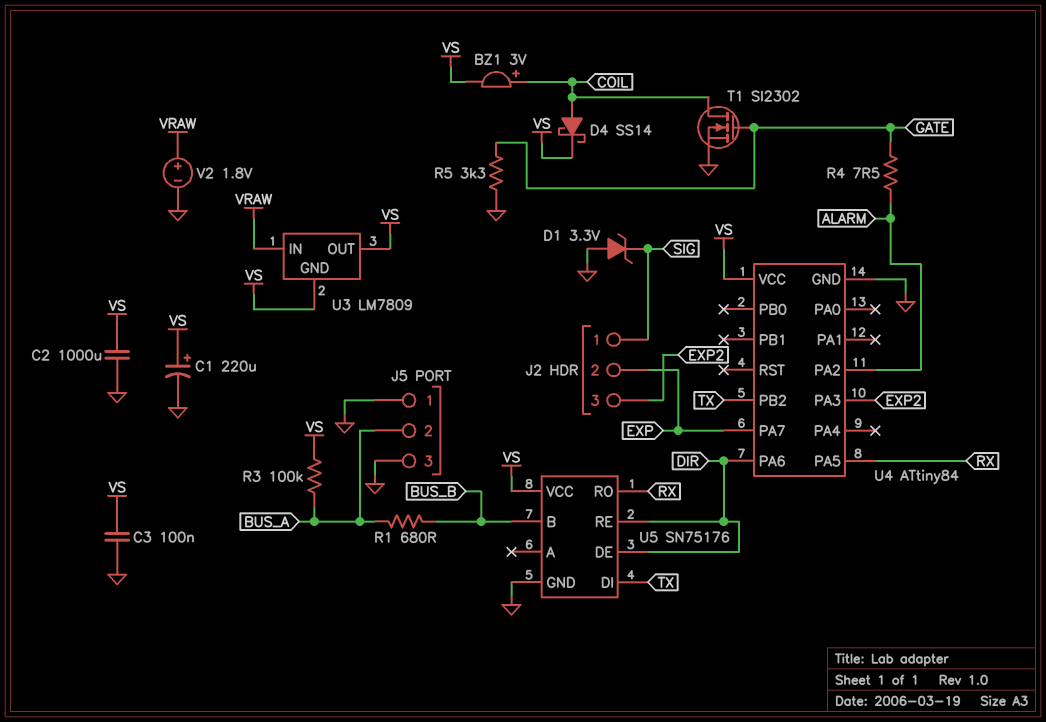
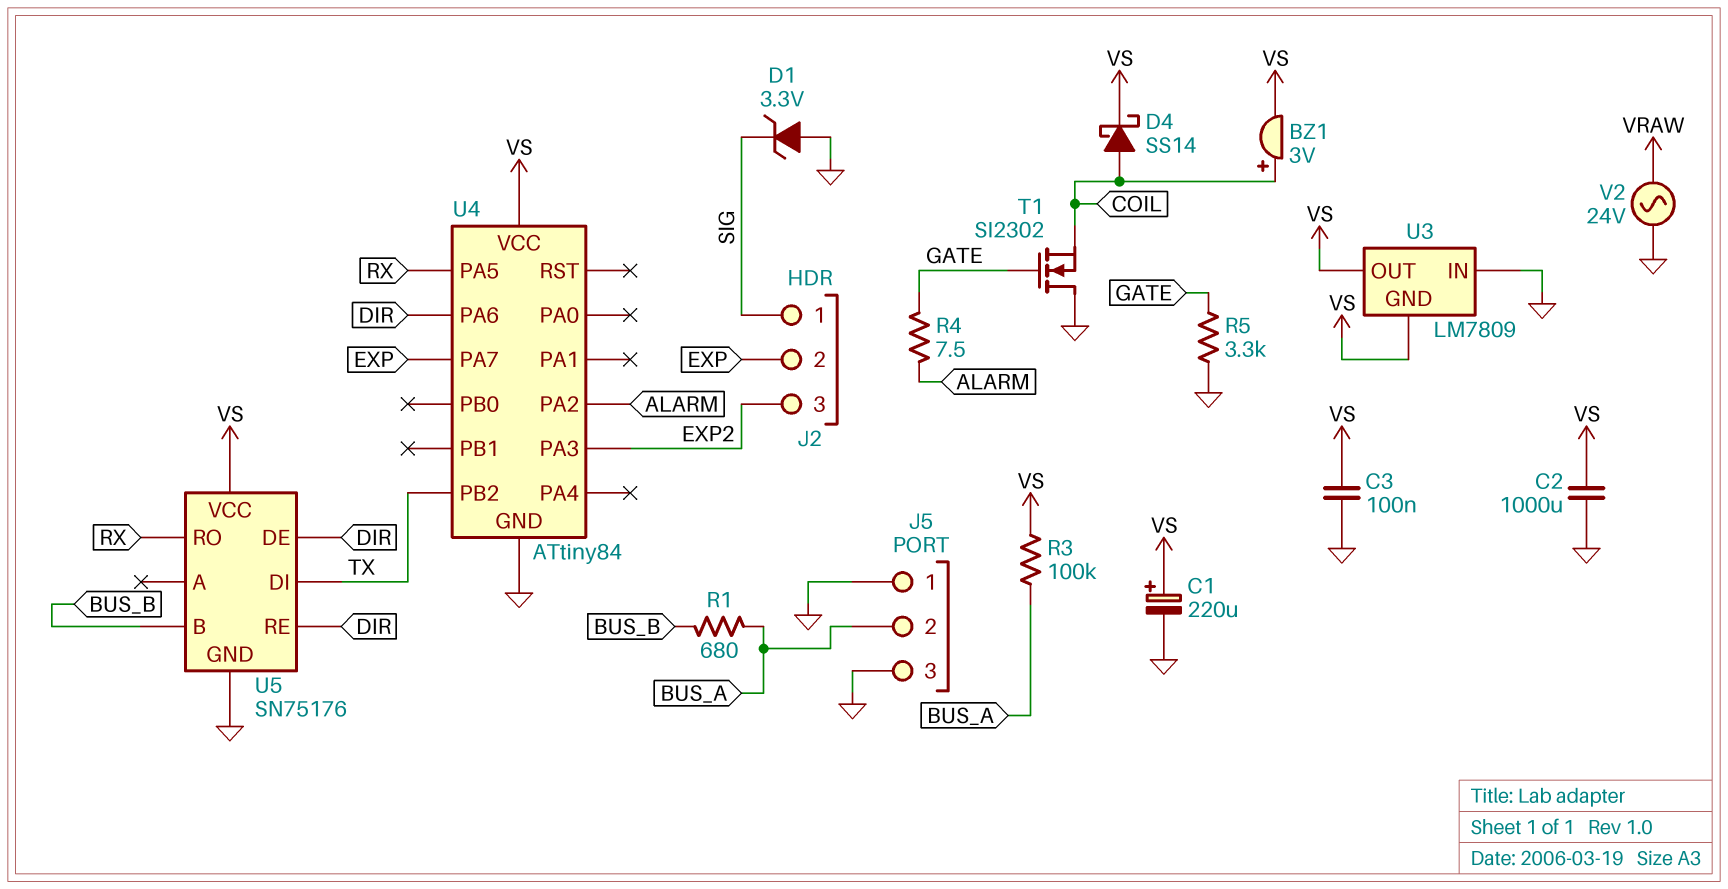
T1: NMOS SI2302 (G GATE, D COIL, S GND) -> NMOS SI2302 (G GATE, D GND, S COIL)
U3 pin IN: VRAW -> GND
V2: 1.8V (plus VRAW, minus GND) -> AC 24V (GND, VRAW)

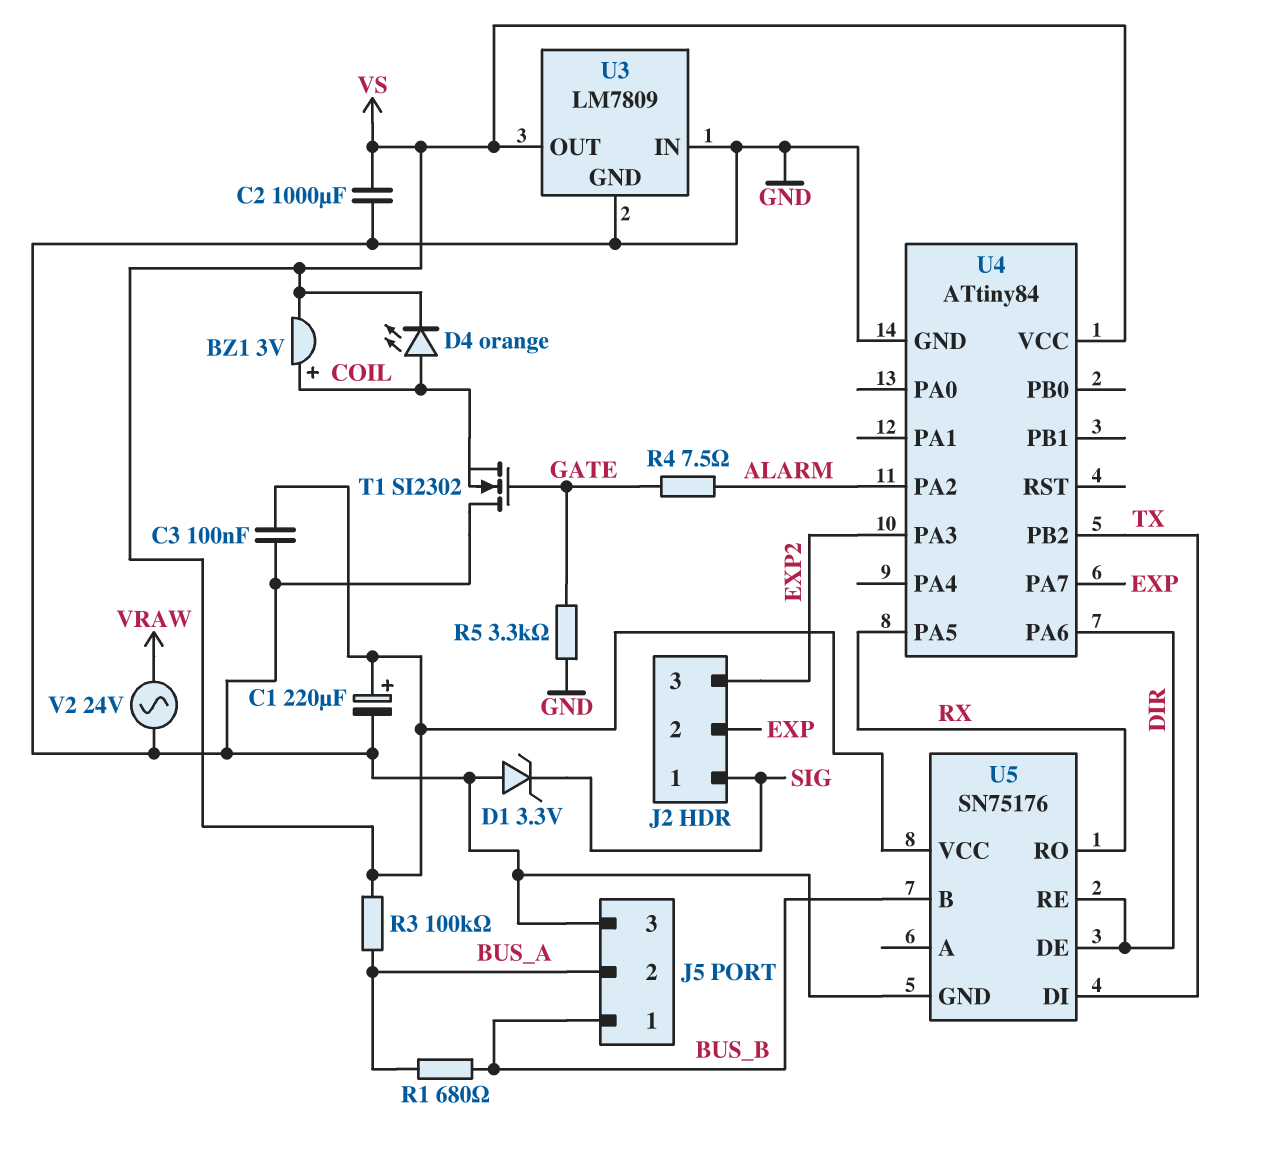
D4: schottky SS14 (A COIL, K VS) -> LED orange (A COIL, K VS)
J5 pin 1: GND -> BUS_B
U3 pin GND: VS -> GND

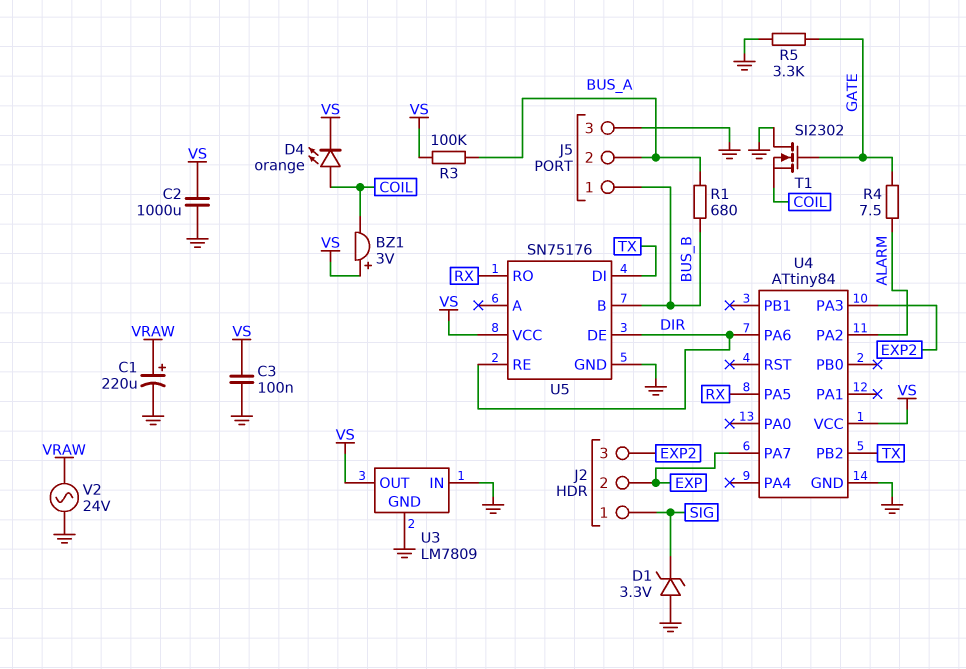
BZ1: buzzer 3V (plus COIL, minus VS) -> buzzer 3V (plus VS, minus COIL)
C1: 220uF (plus VS, minus GND) -> 220uF (plus VRAW, minus GND)

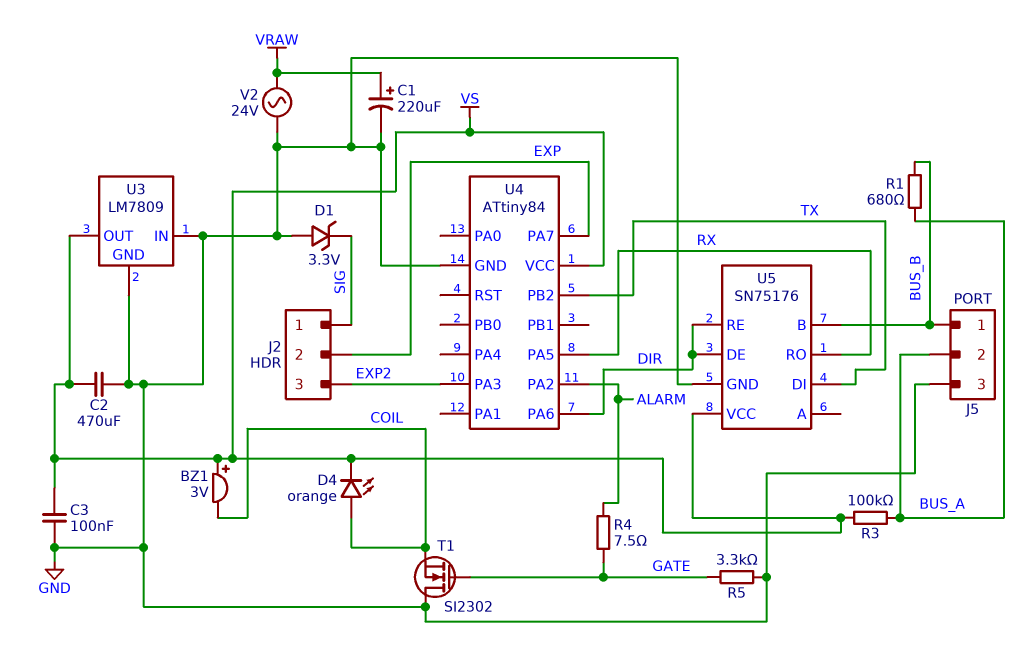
C2: 1000uF (GND, VS) -> 470uF (GND, VS)

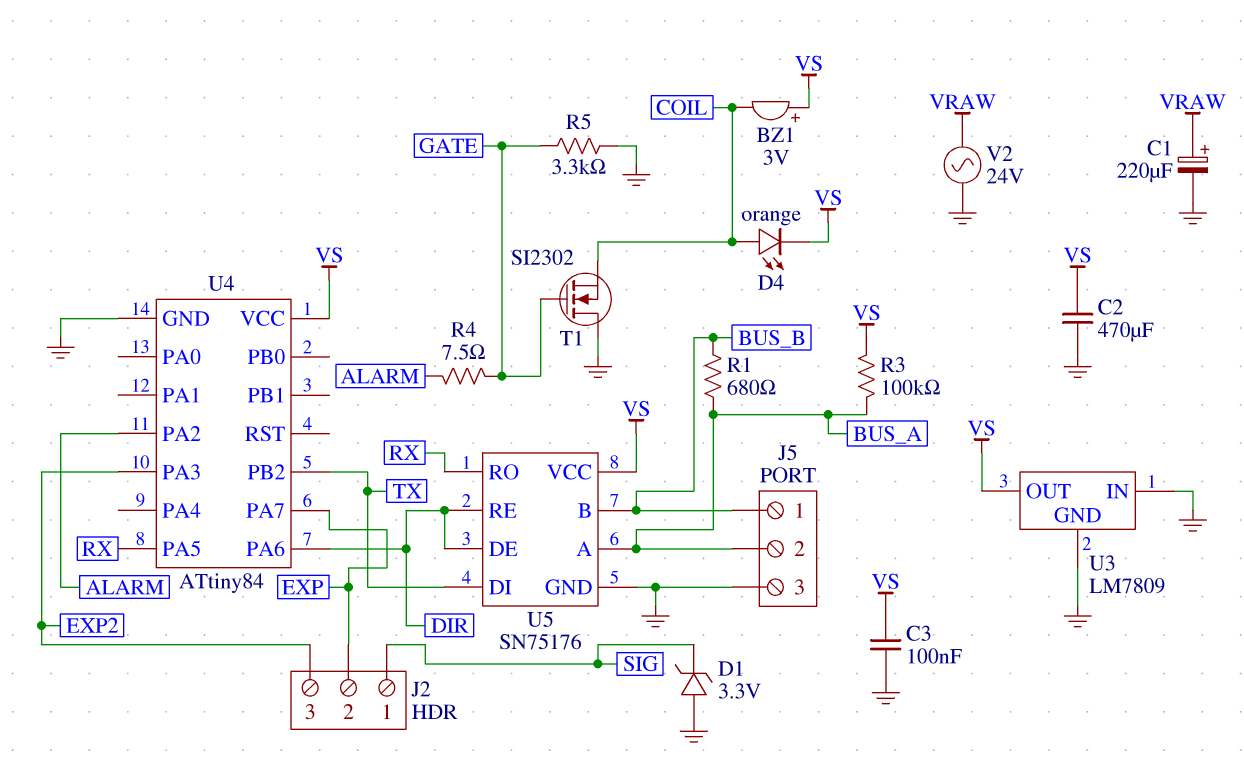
U5 pin A: none -> BUS_A

